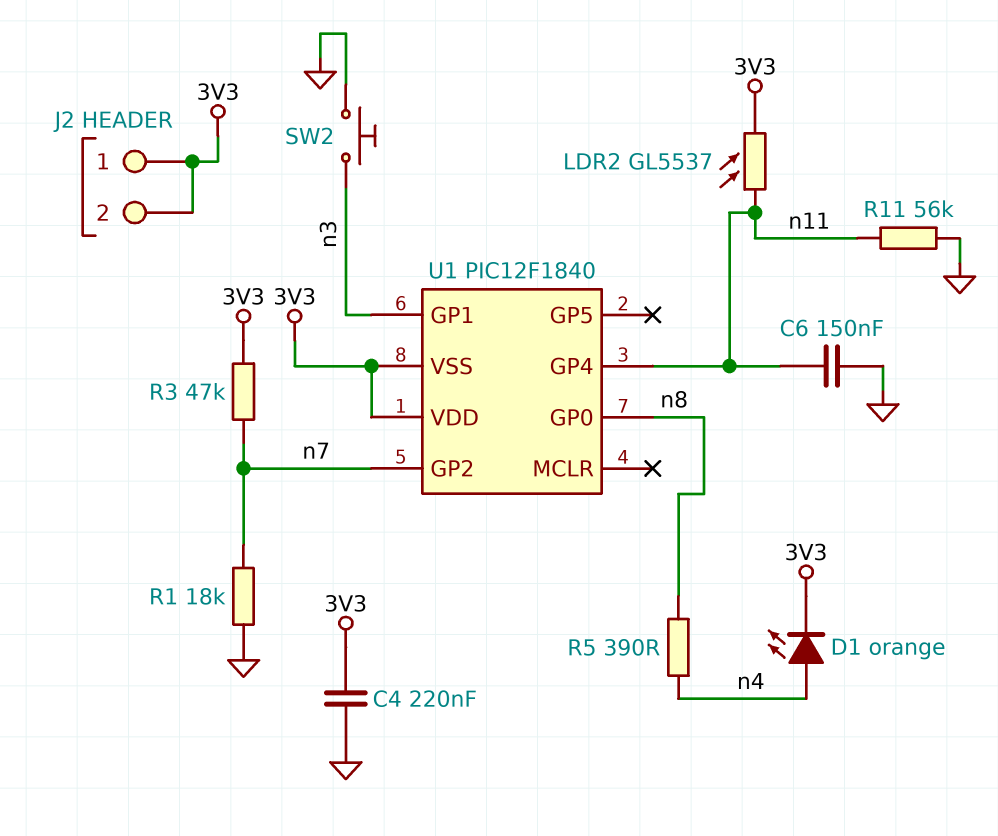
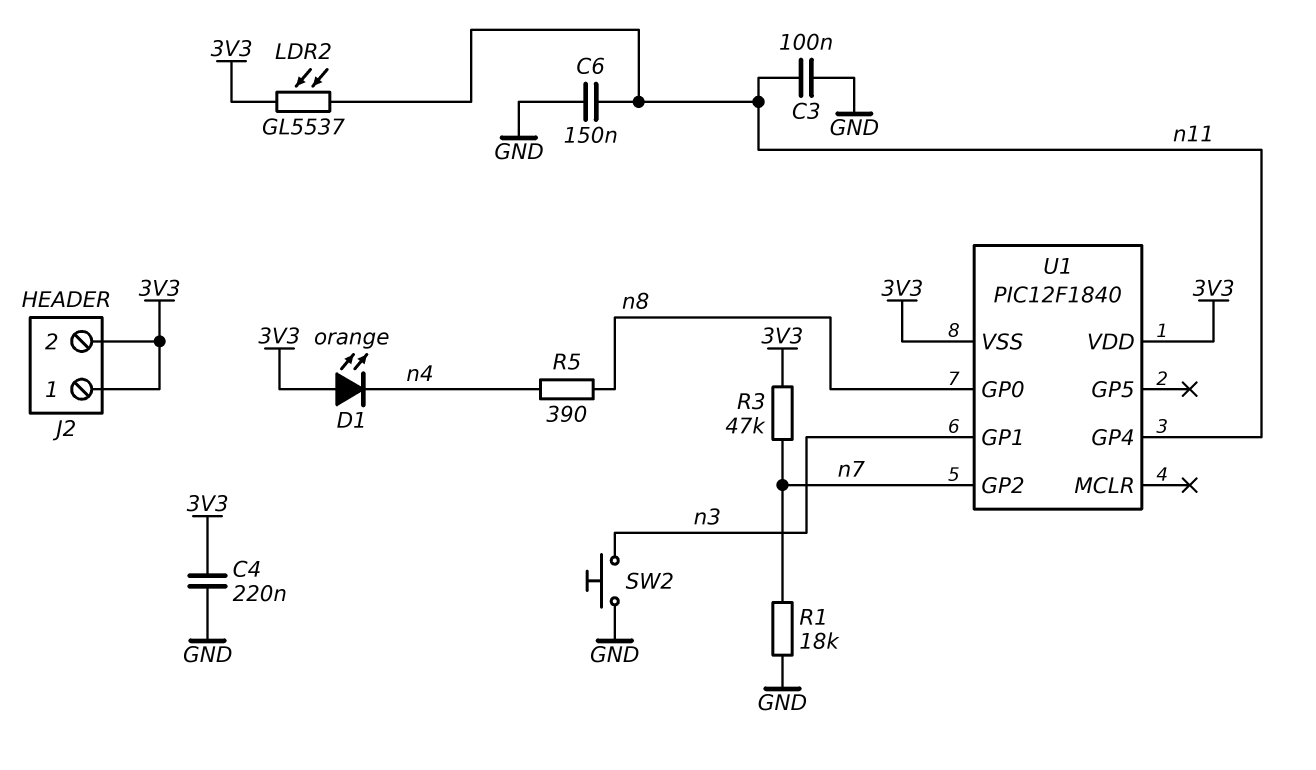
C3: none -> 100nF (GND, n11)
D1: LED orange (A n4, K 3V3) -> LED orange (A 3V3, K n4)
R11: 56k (GND, n11) -> none

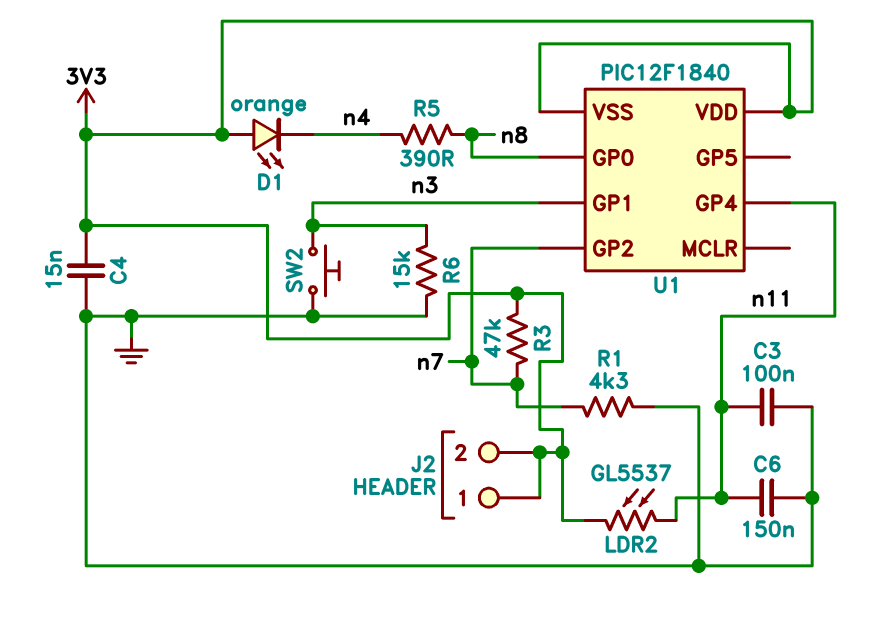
C4: 220nF (3V3, GND) -> 15nF (3V3, GND)
R1: 18k (GND, n7) -> 4.3k (GND, n7)
R6: none -> 15k (GND, n3)

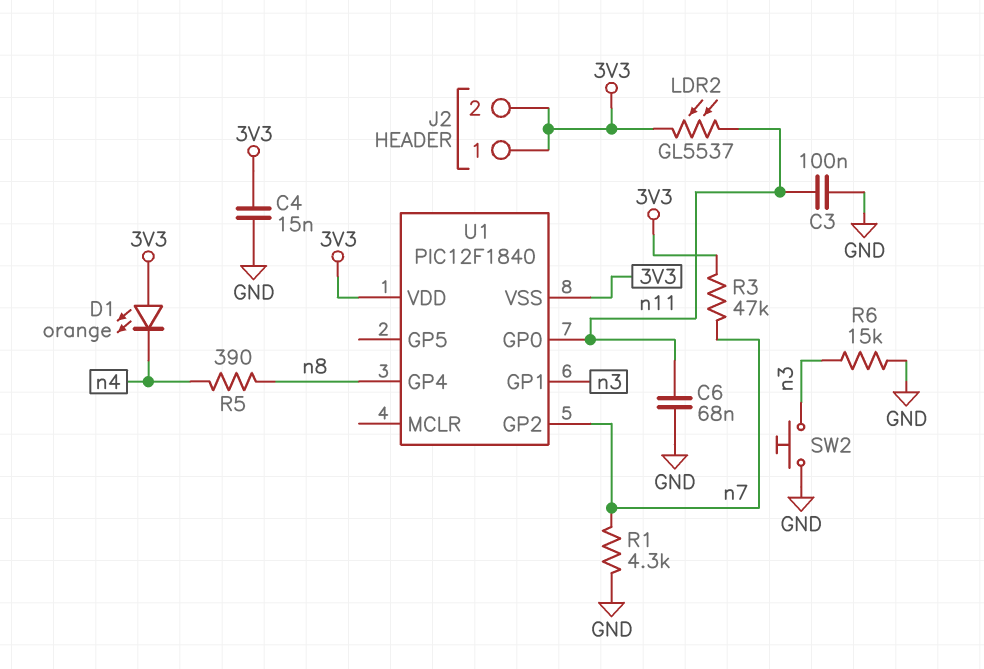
C6: 150nF (GND, n11) -> 68nF (GND, n11)
U1 pin GP0: n8 -> n11
U1 pin GP4: n11 -> n8

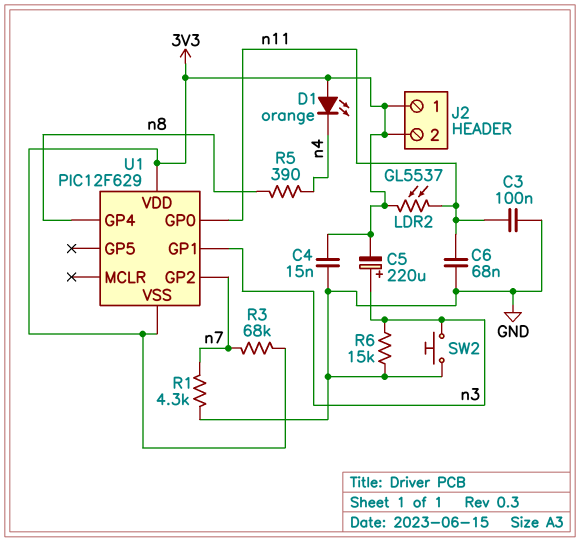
C5: none -> 220uF (plus n3, minus 3V3)
R3: 47k (3V3, n7) -> 68k (3V3, n7)
U1: PIC12F1840 -> PIC12F629

